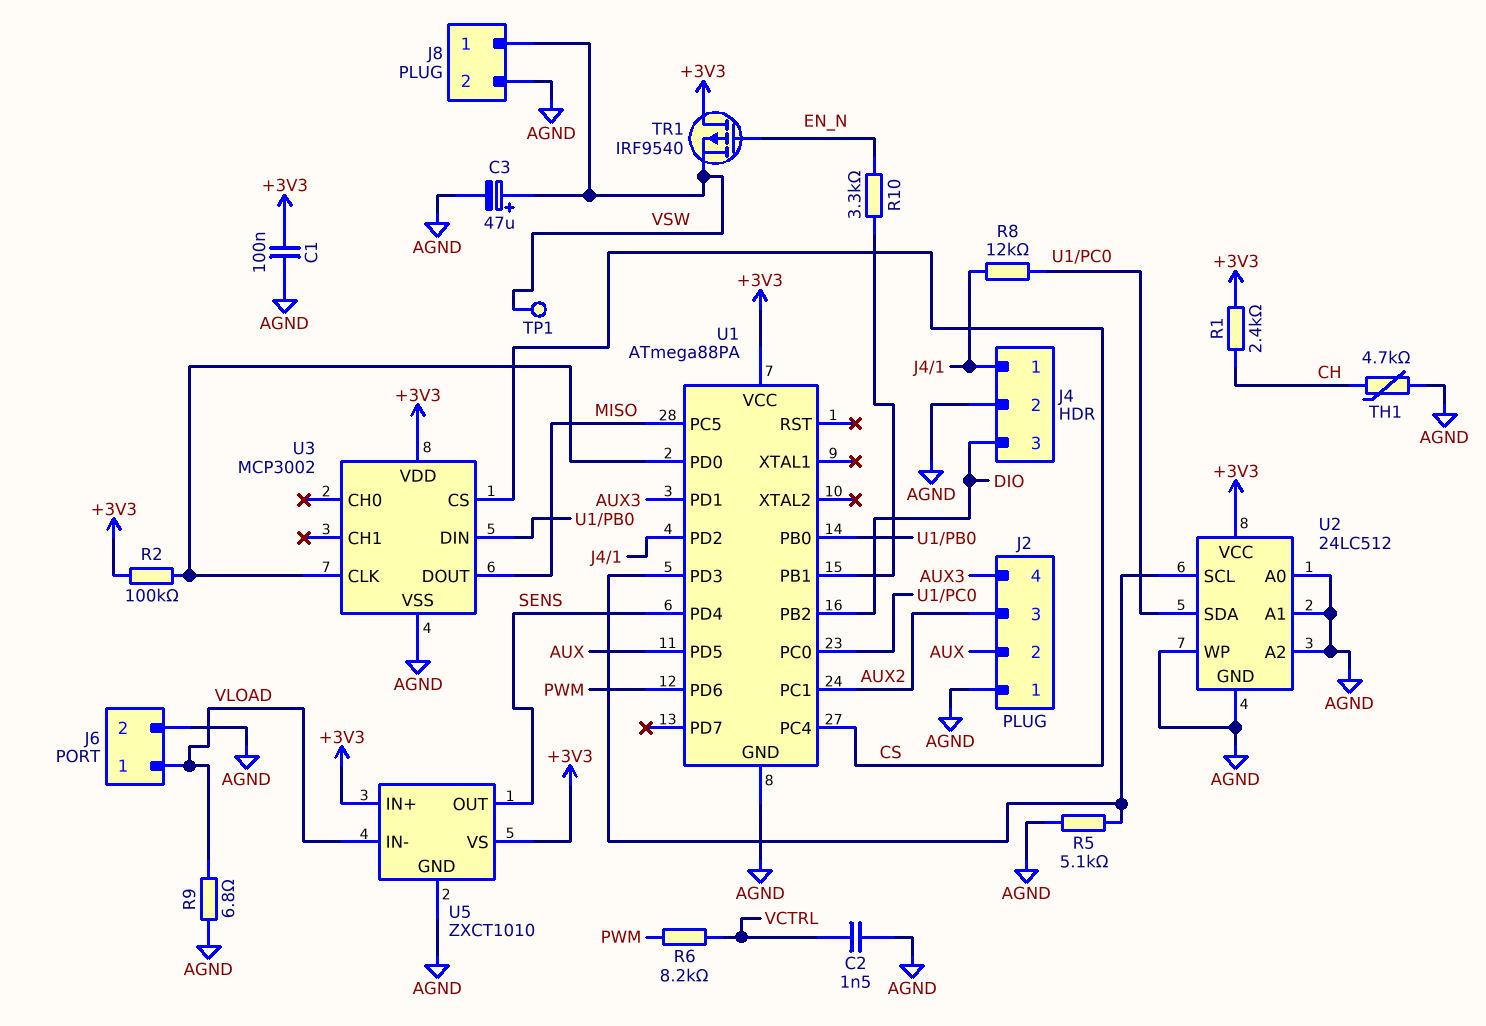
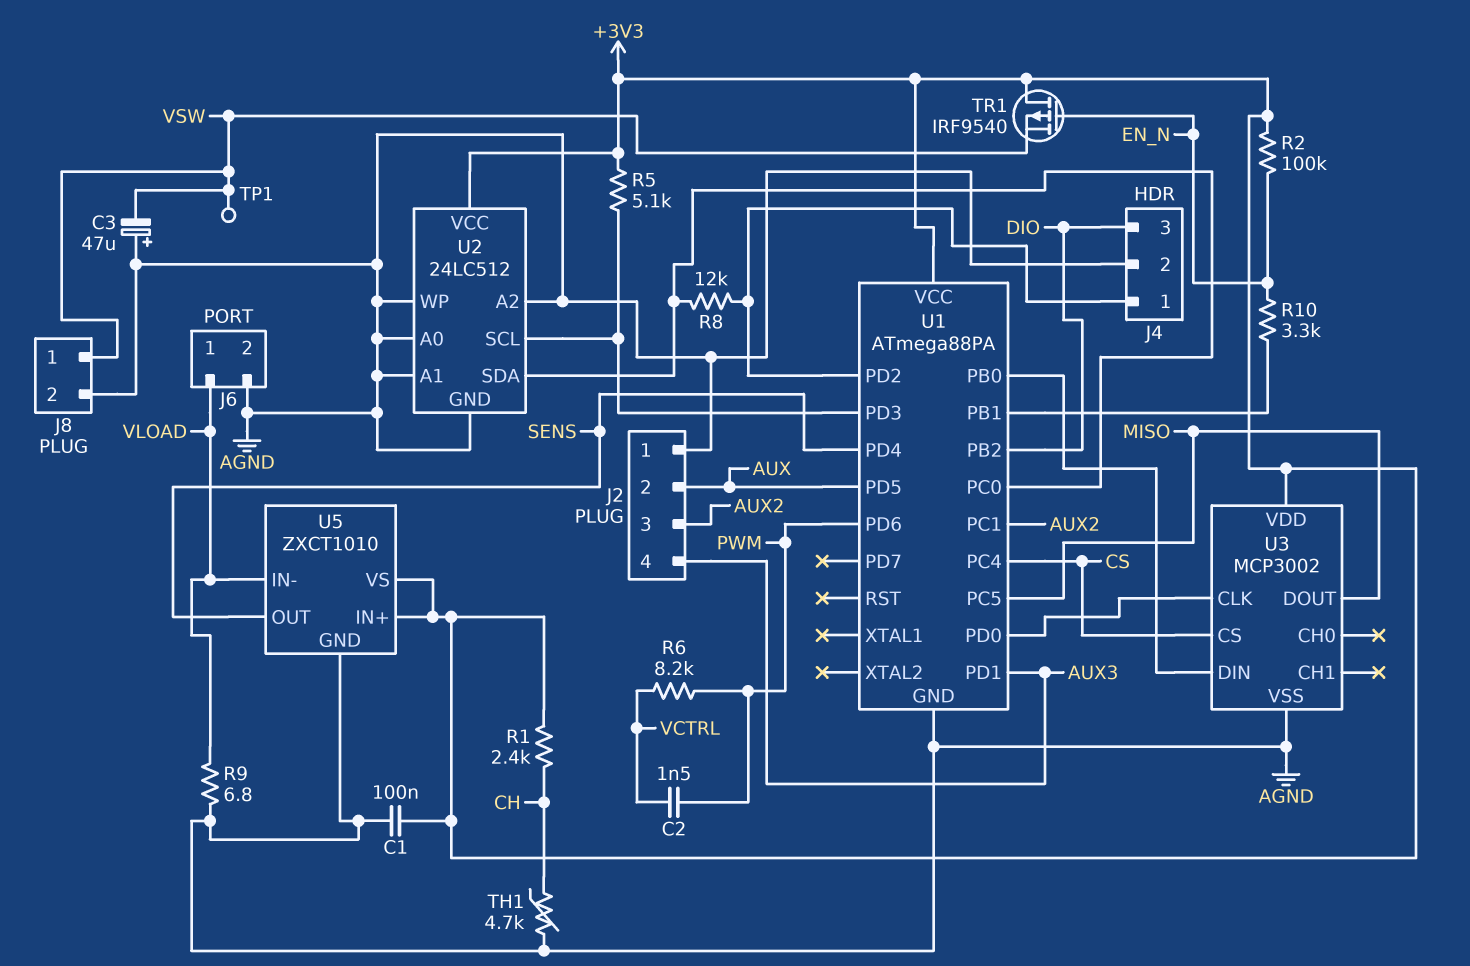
C2: 1.5nF (AGND, VCTRL) -> 1.5nF (PWM, VCTRL)
C3: 47uF (plus VSW, minus AGND) -> 47uF (plus AGND, minus VSW)
R2: 100k (+3V3, U1/PD0) -> 100k (+3V3, EN_N)
R5: 5.1k (AGND, U1/PD3) -> 5.1k (+3V3, U1/PD3)

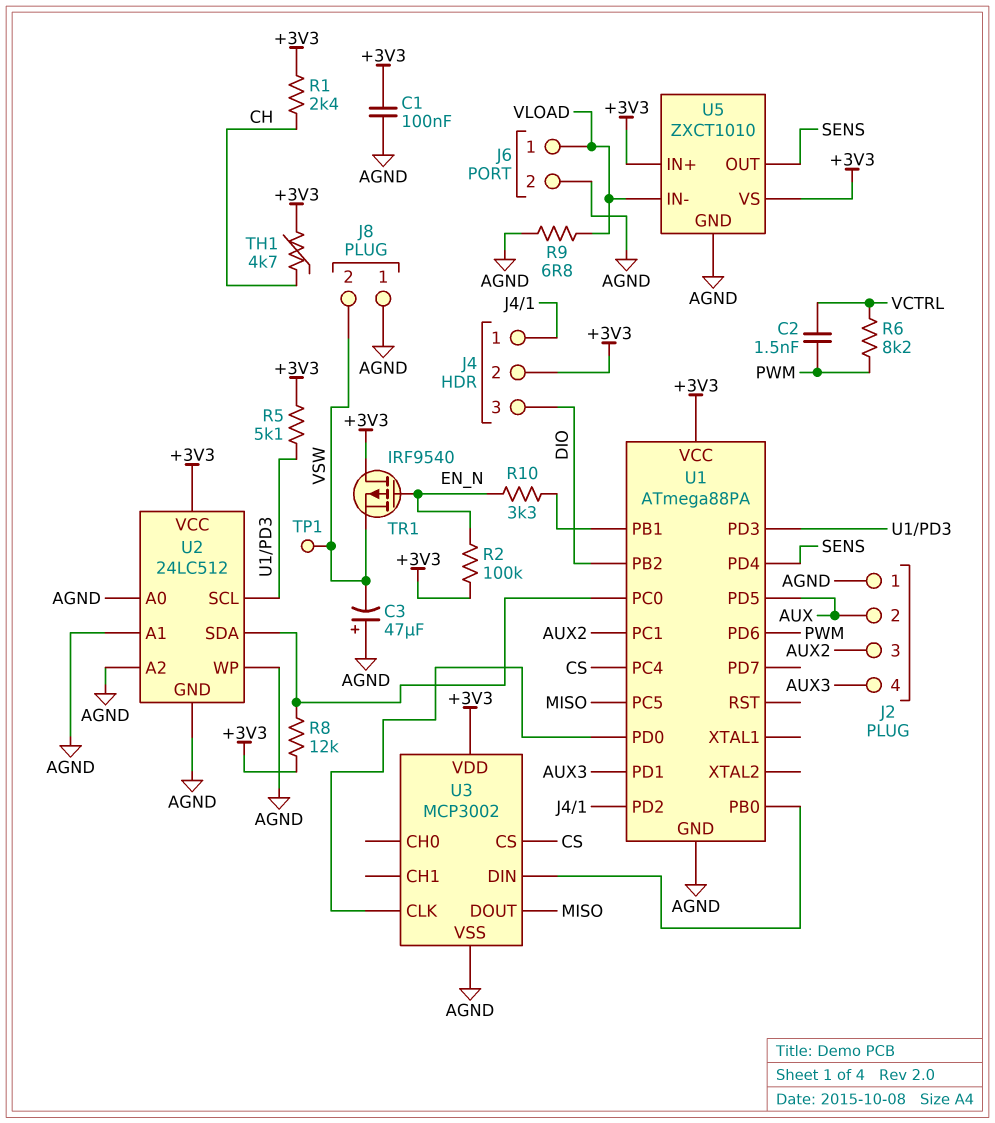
J4 pin 2: AGND -> +3V3
J8 pin 1: VSW -> AGND
J8 pin 2: AGND -> VSW
R8: 12k (J4/1, U1/PC0) -> 12k (+3V3, U1/PC0)
TH1: 4.7k (AGND, CH) -> 4.7k (+3V3, CH)

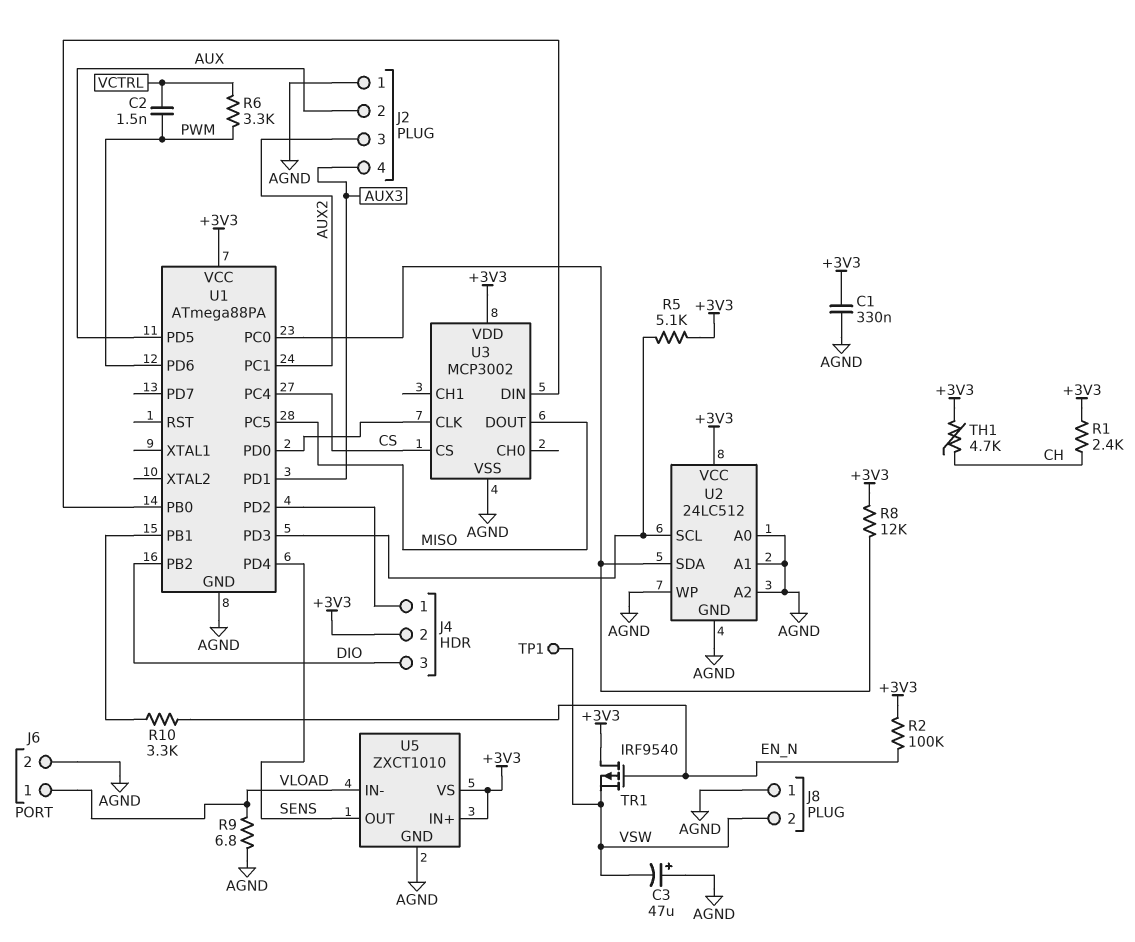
C1: 100nF (+3V3, AGND) -> 330nF (+3V3, AGND)
R6: 8.2k (PWM, VCTRL) -> 3.3k (PWM, VCTRL)

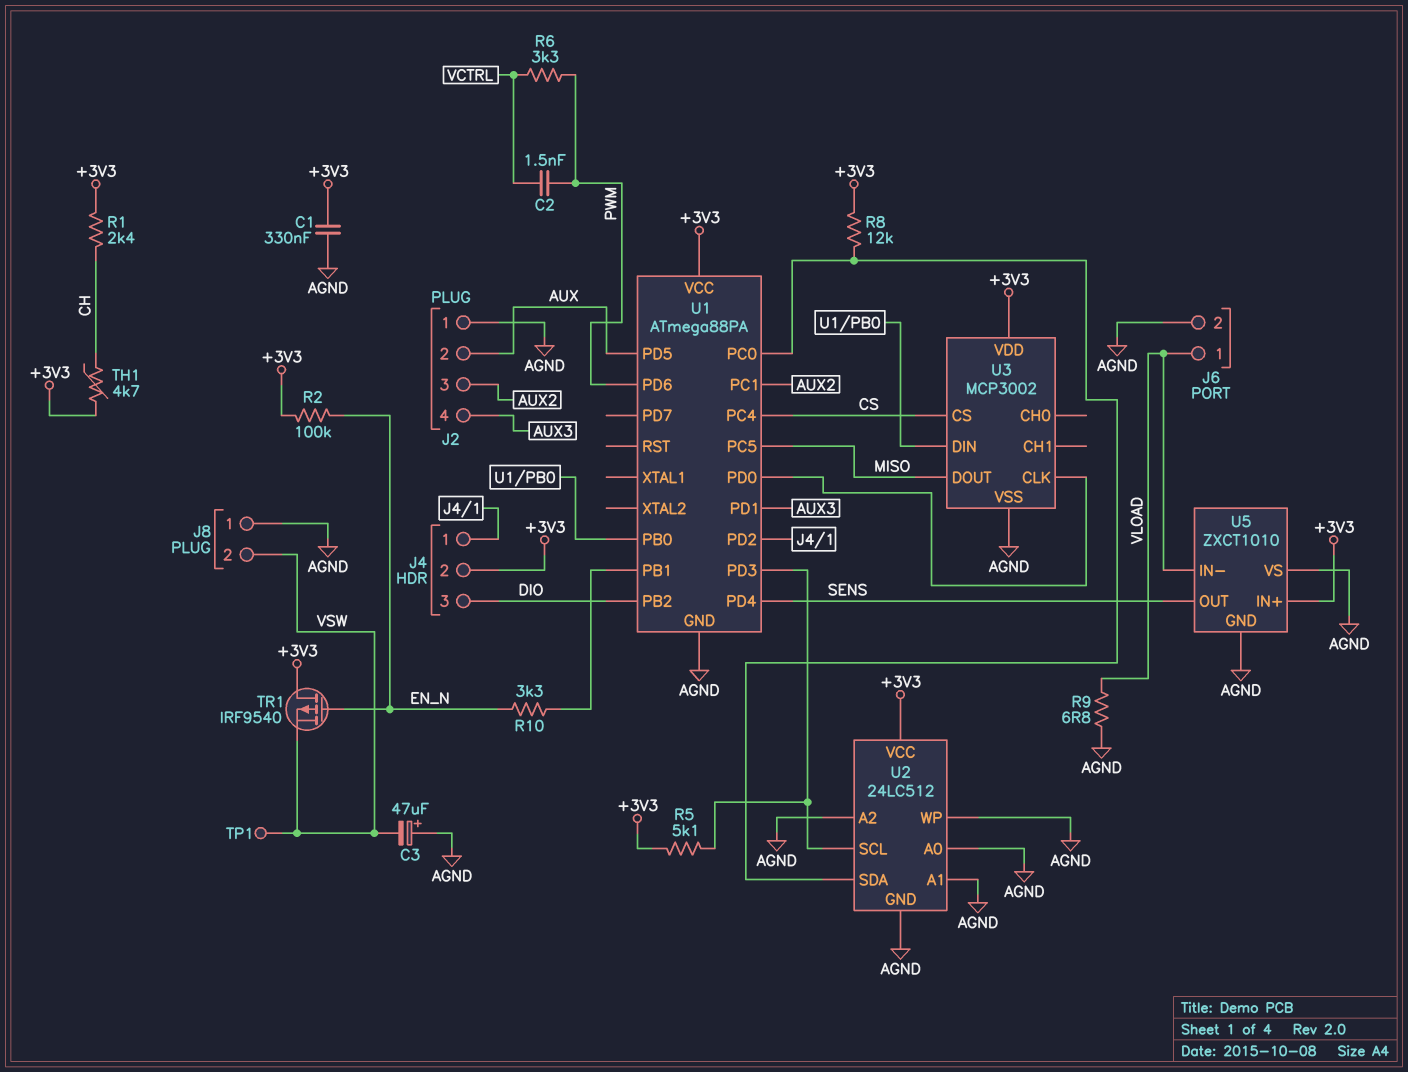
U5 pin VS: +3V3 -> AGND

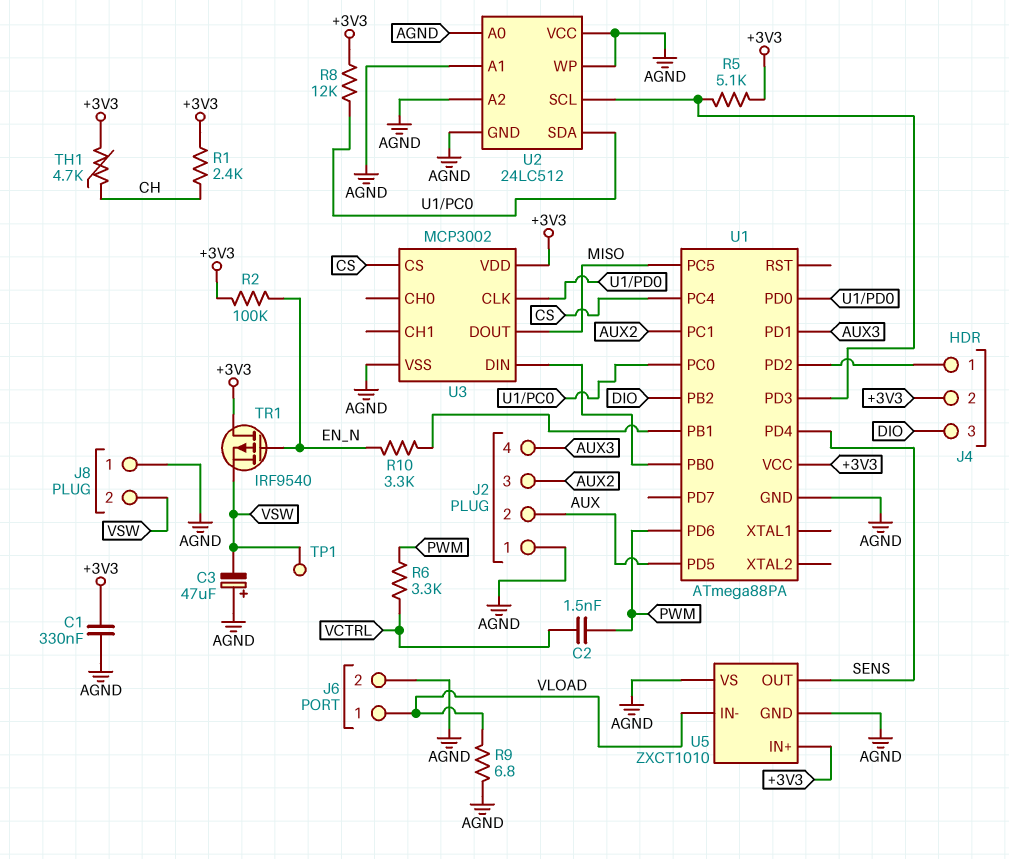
U2 pin VCC: +3V3 -> AGND

